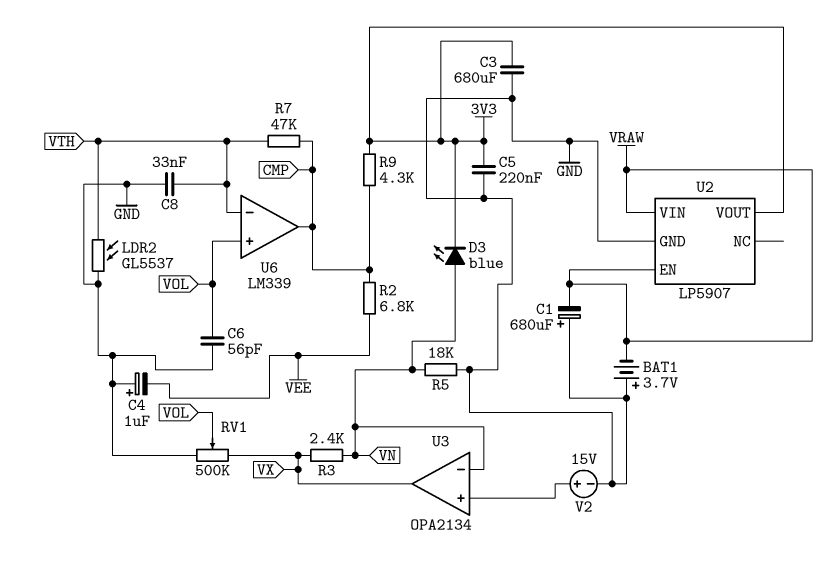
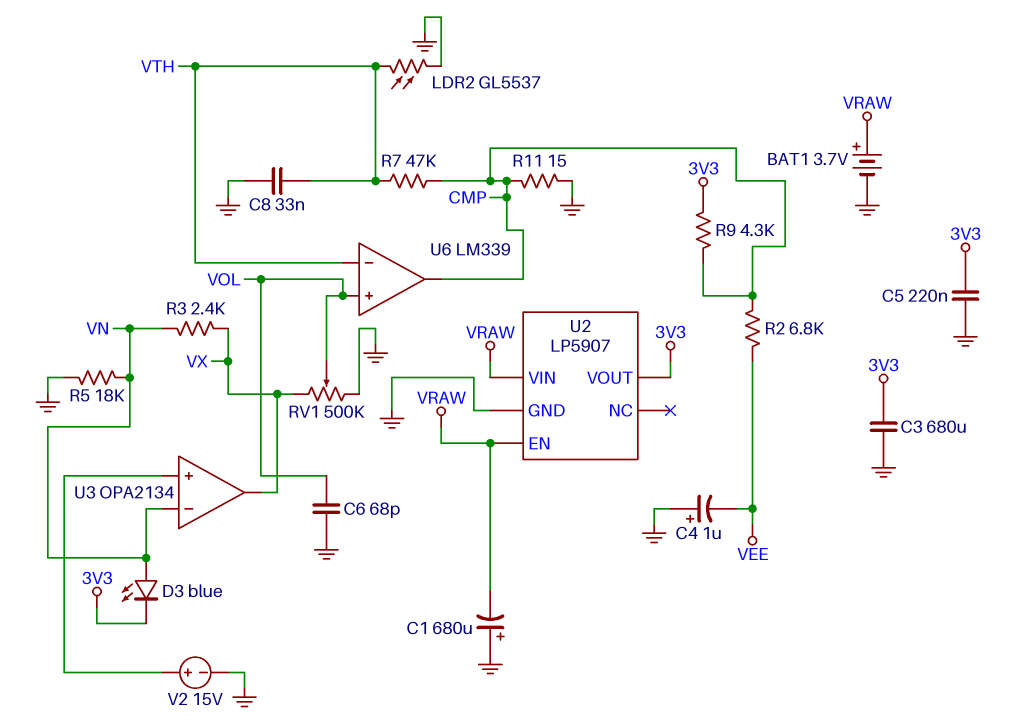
BAT1: 3.7V (plus GND, minus VRAW) -> 3.7V (plus VRAW, minus GND)
C6: 56pF (GND, VOL) -> 68pF (GND, VOL)
R11: none -> 15 (CMP, GND)

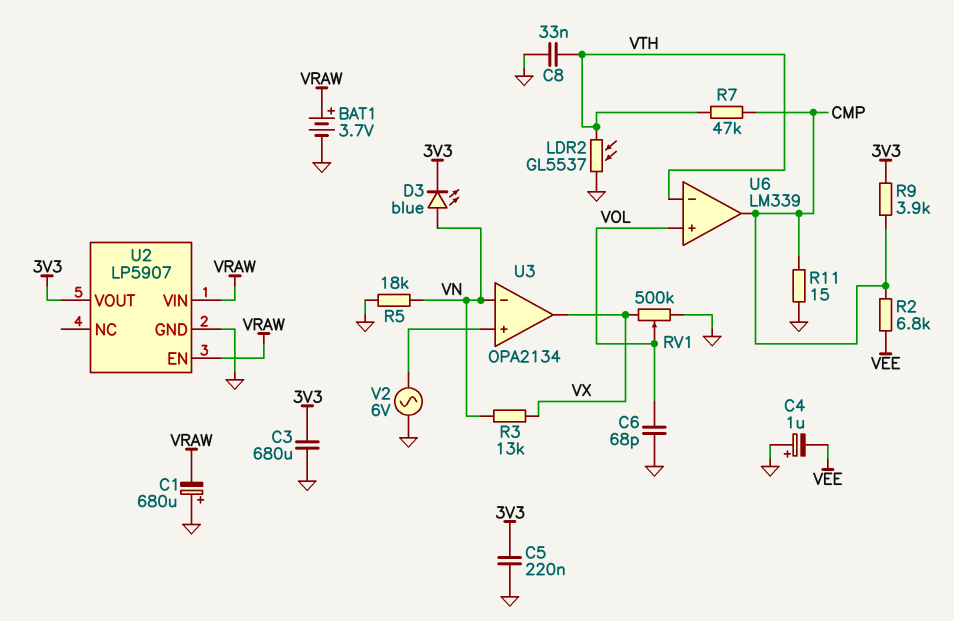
R3: 2.4k (VN, VX) -> 13k (VN, VX)
R9: 4.3k (3V3, CMP) -> 3.9k (3V3, CMP)
V2: 15V (plus U3/in+, minus GND) -> AC 6V (GND, U3/in+)

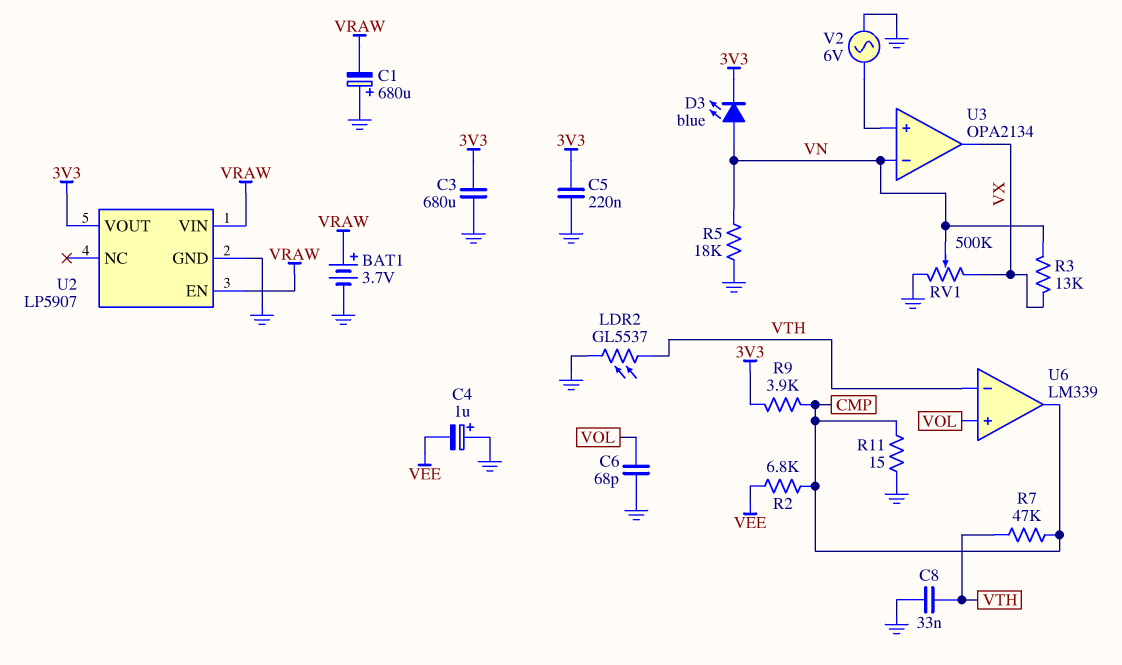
RV1: 500k (GND, VX, wiper VOL) -> 500k (GND, VX, wiper VN)

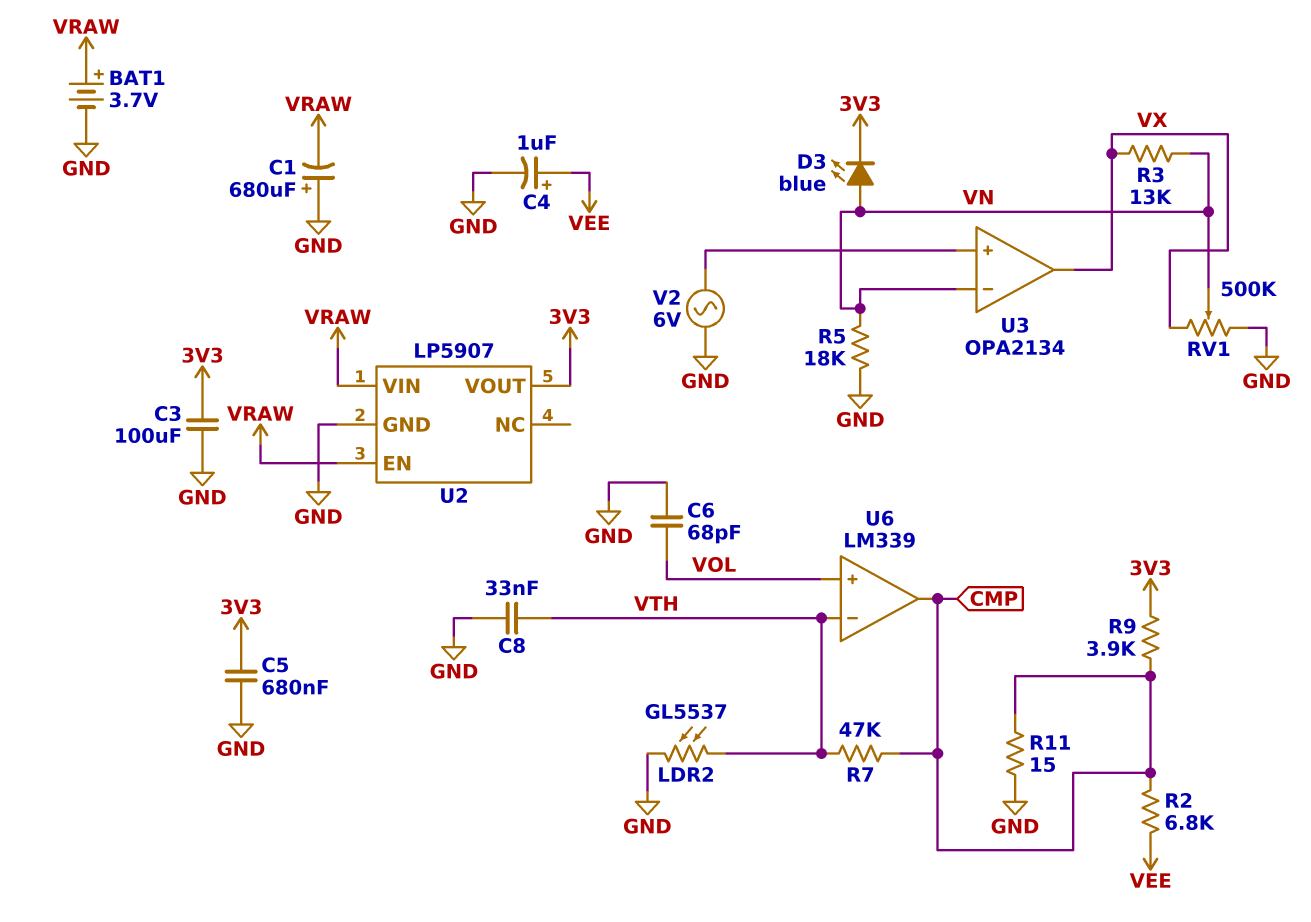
C3: 680uF (3V3, GND) -> 100uF (3V3, GND)
C4: 1uF (plus GND, minus VEE) -> 1uF (plus VEE, minus GND)
C5: 220nF (3V3, GND) -> 680nF (3V3, GND)

